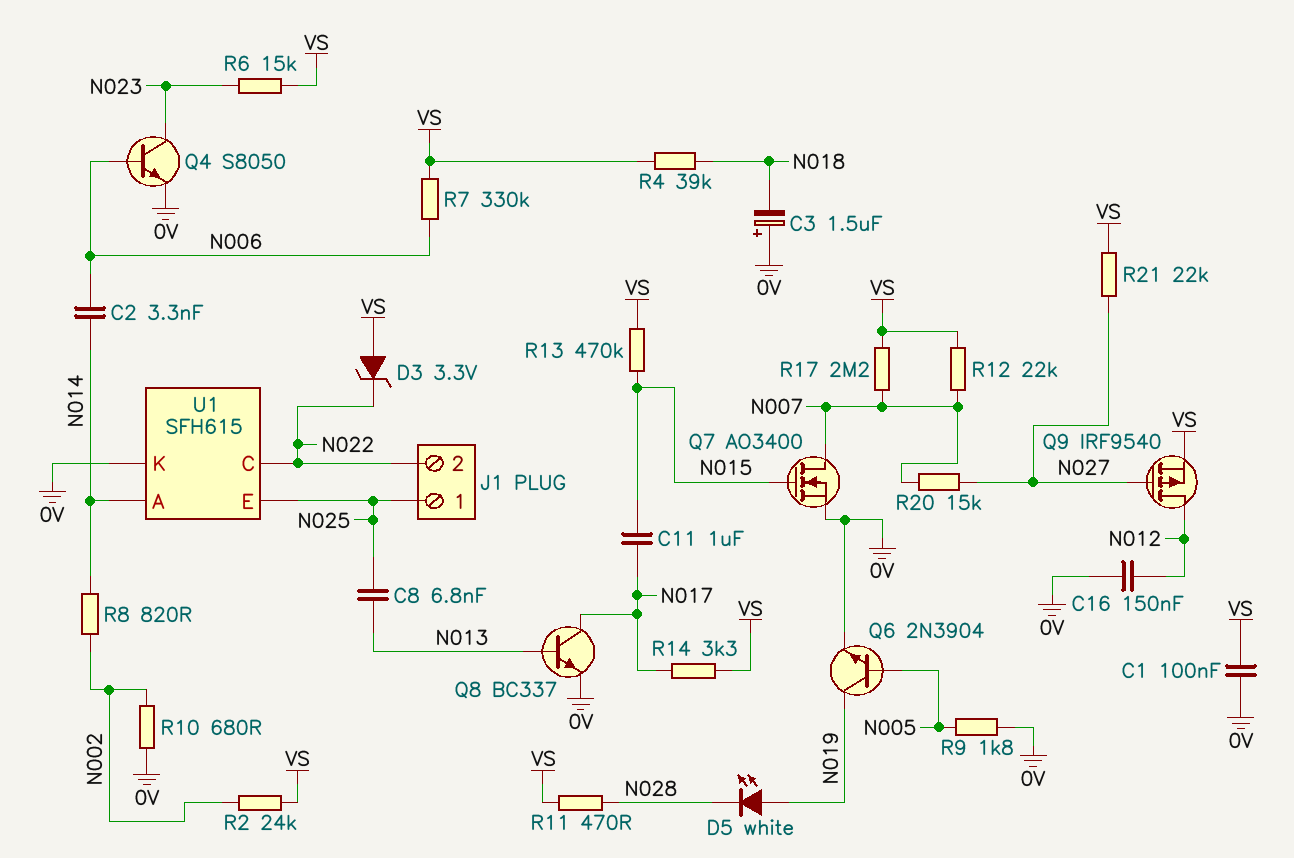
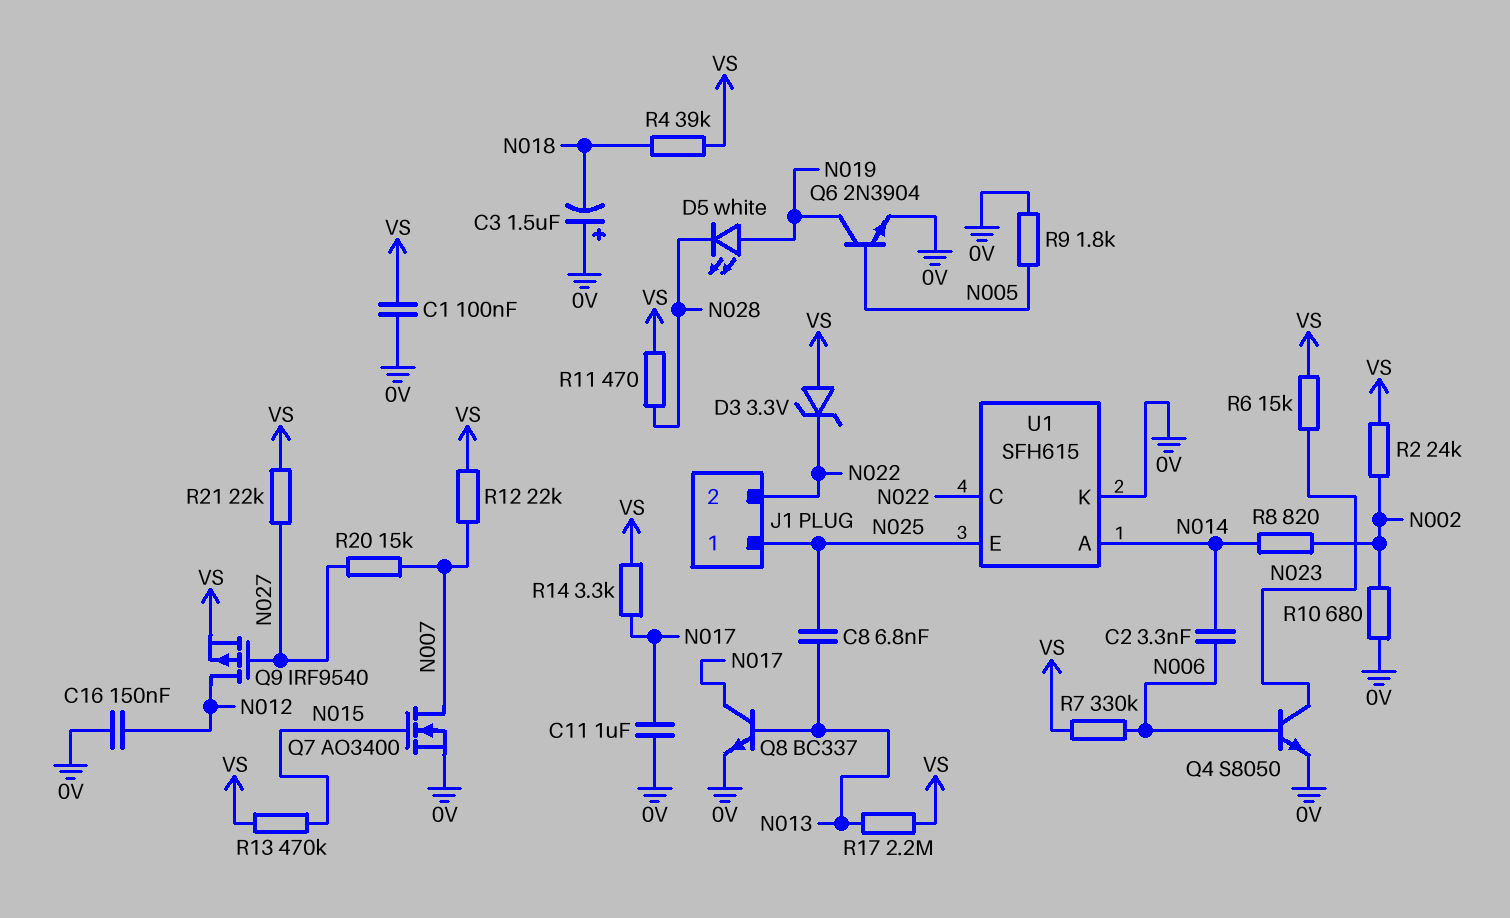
C11: 1uF (N015, N017) -> 1uF (0V, N017)
R17: 2.2M (N007, VS) -> 2.2M (N013, VS)

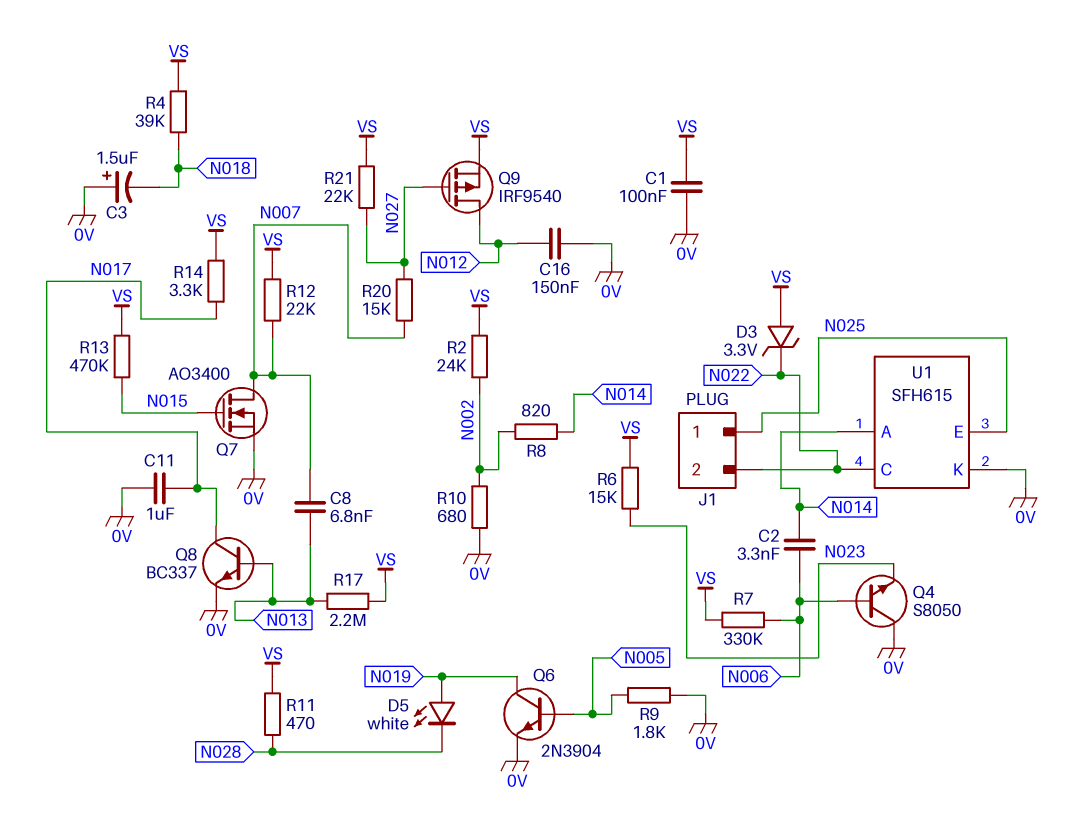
C8: 6.8nF (N013, N025) -> 6.8nF (N007, N013)
Q4: NPN S8050 (B N006, C N023, E 0V) -> NPN S8050 (B N006, C 0V, E N023)

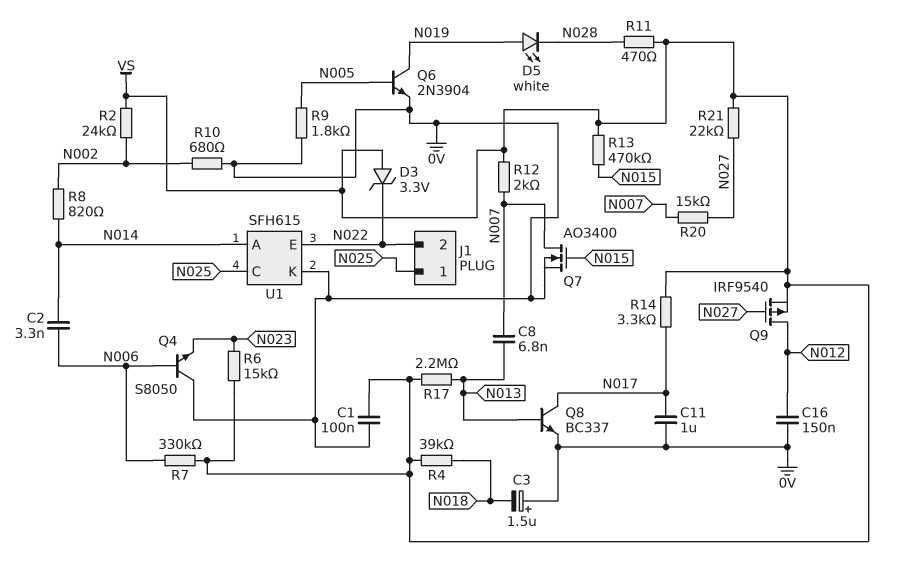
R12: 22k (N007, VS) -> 2k (N007, VS)
U1 pin C: N022 -> N025
U1 pin E: N025 -> N022

